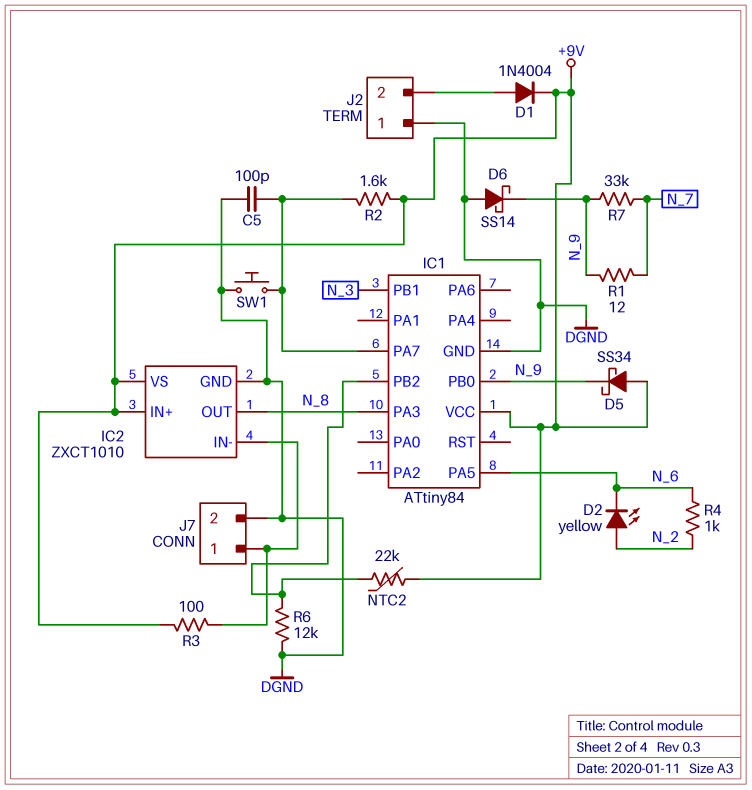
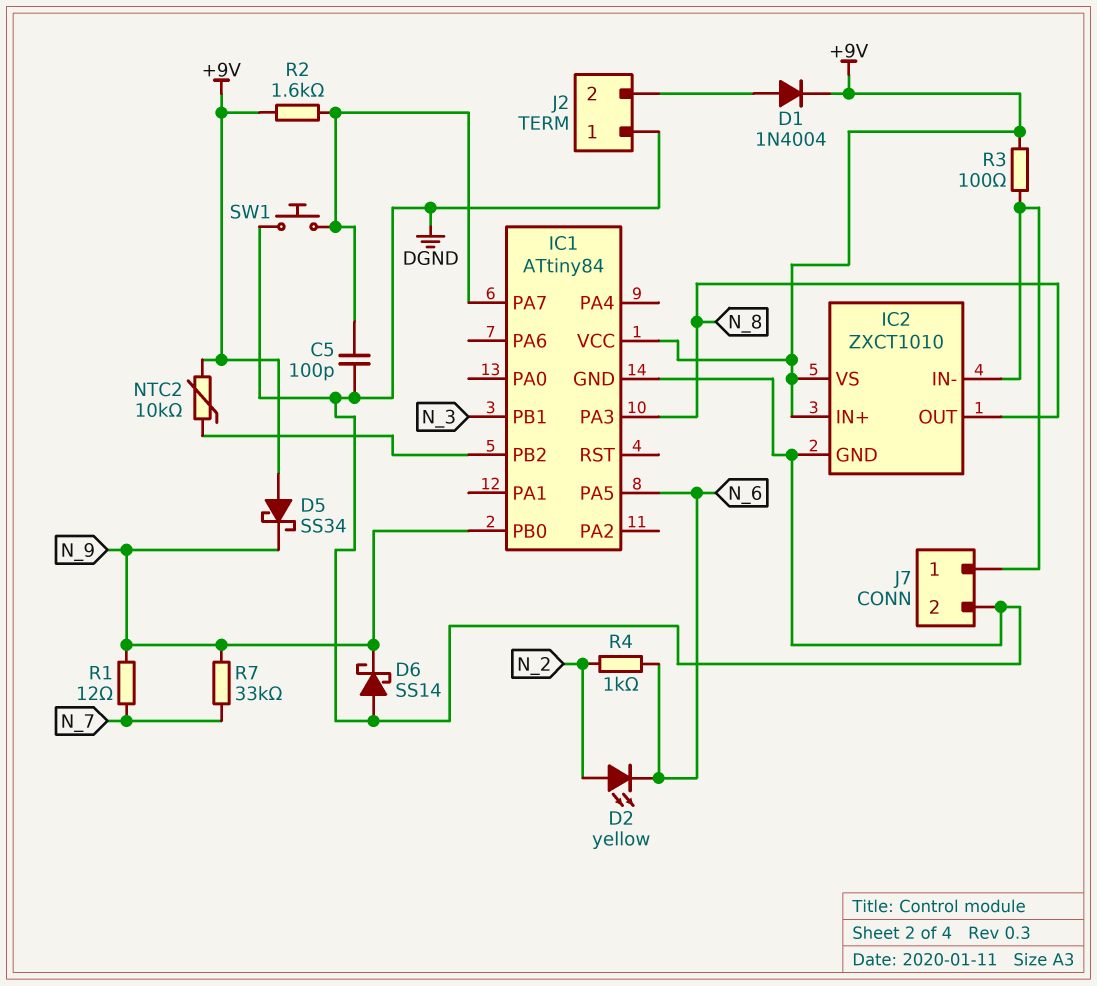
NTC2: 22k (+9V, IC1/PB2) -> 10k (+9V, IC1/PB2)
R6: 12k (DGND, IC1/PB2) -> none

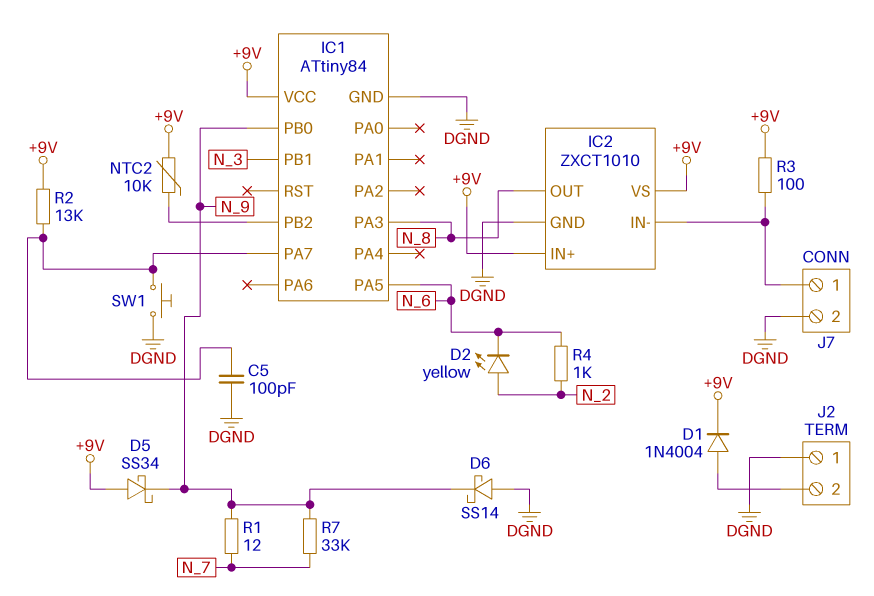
R2: 1.6k (+9V, IC1/PA7) -> 13k (+9V, IC1/PA7)

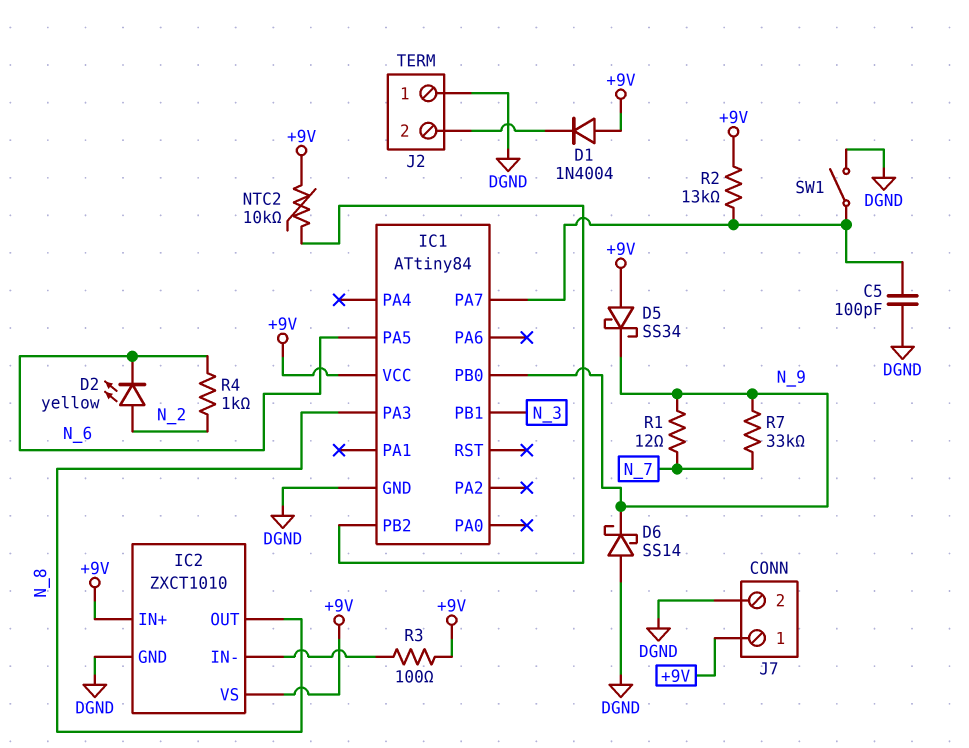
D1: diode 1N4004 (A J2/2, K +9V) -> diode 1N4004 (A +9V, K J2/2)
J7 pin 1: IC2/IN- -> +9V
SW1: button (DGND, IC1/PA7) -> switch (DGND, IC1/PA7)

